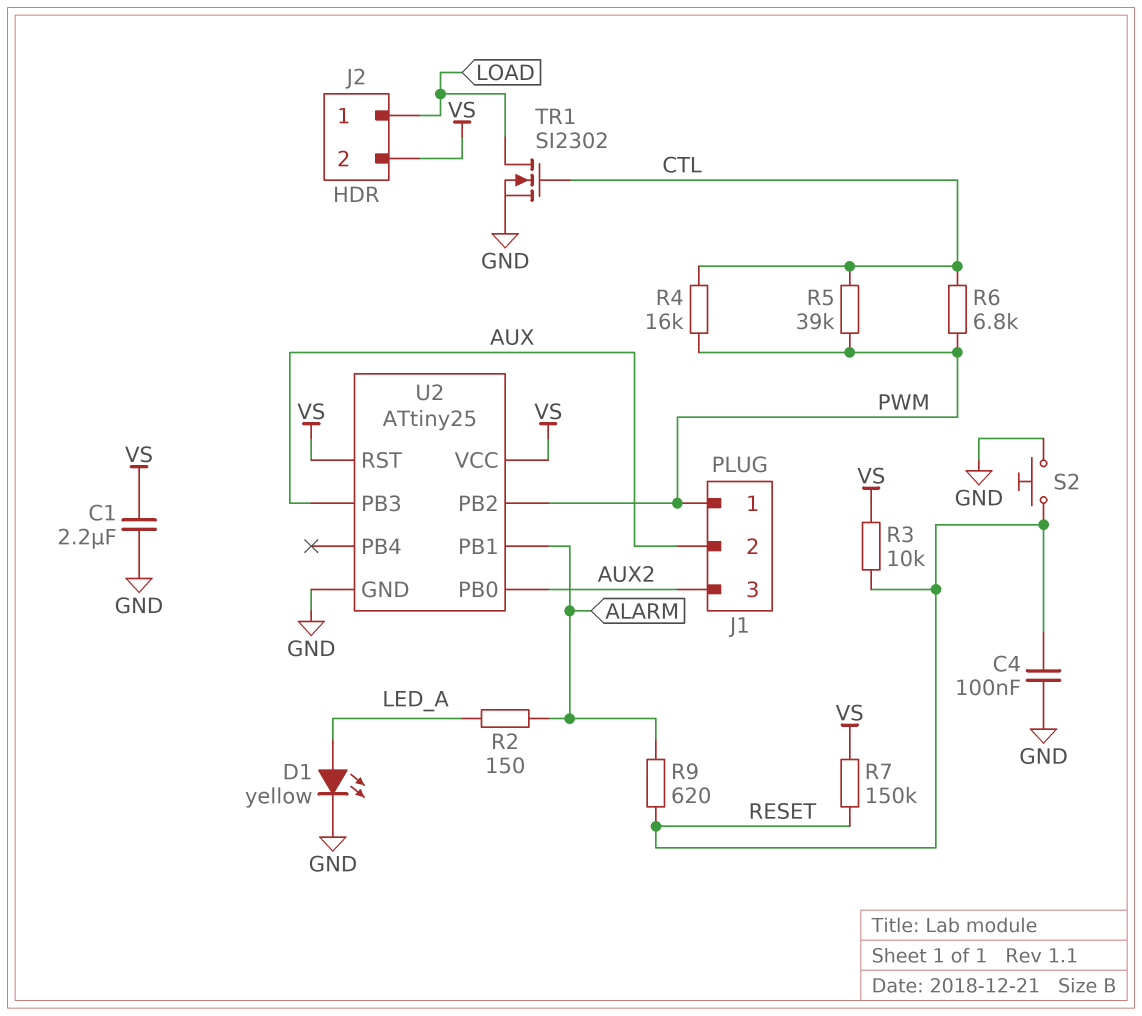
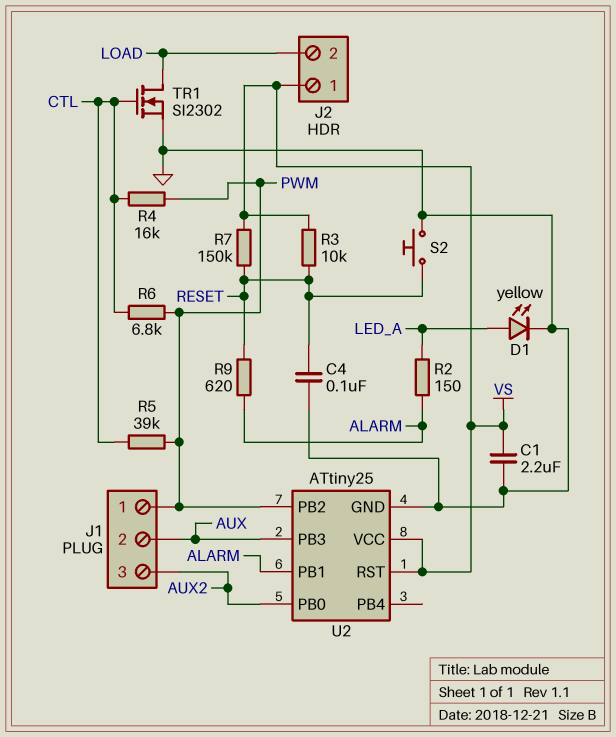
J2 pin 1: LOAD -> VS
J2 pin 2: VS -> LOAD

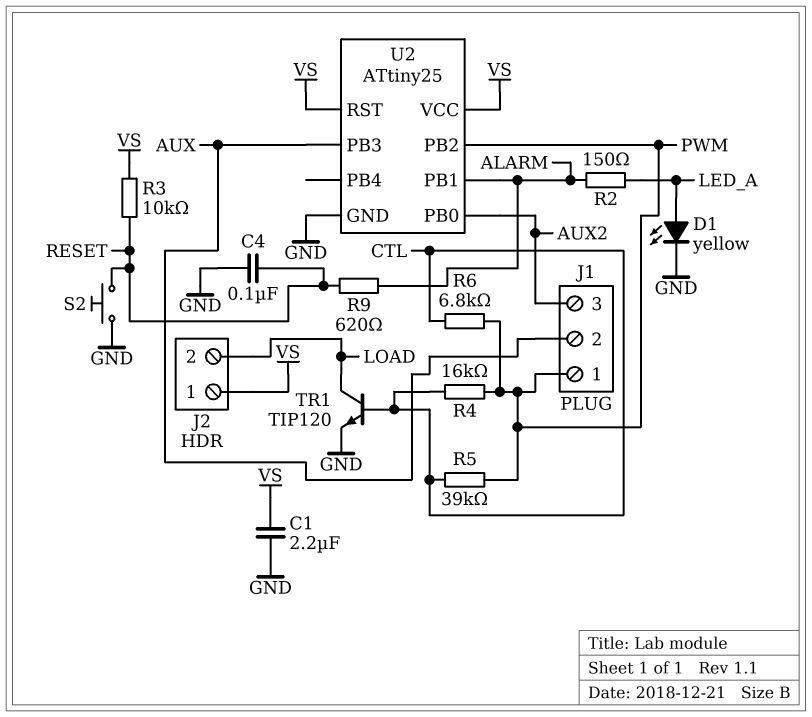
R7: 150k (RESET, VS) -> none
TR1: NMOS SI2302 (G CTL, D LOAD, S GND) -> NPN TIP120 (B CTL, C LOAD, E GND)

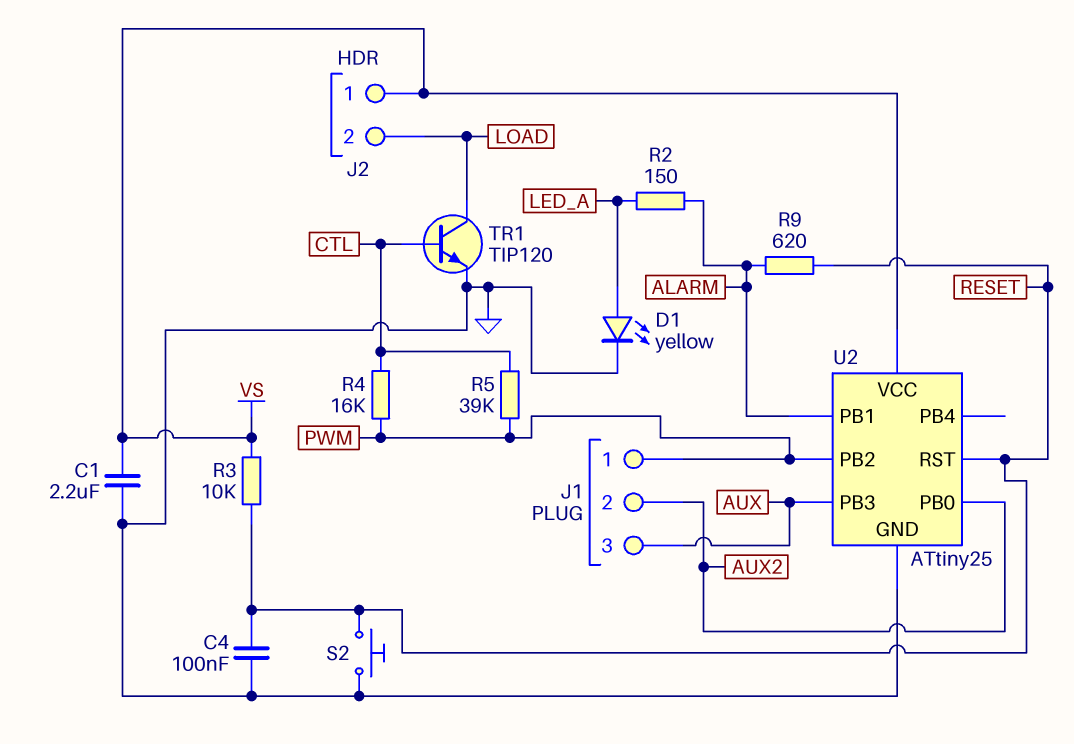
J1 pin 2: AUX -> AUX2
J1 pin 3: AUX2 -> AUX
R6: 6.8k (CTL, PWM) -> none
U2 pin RST: VS -> RESET

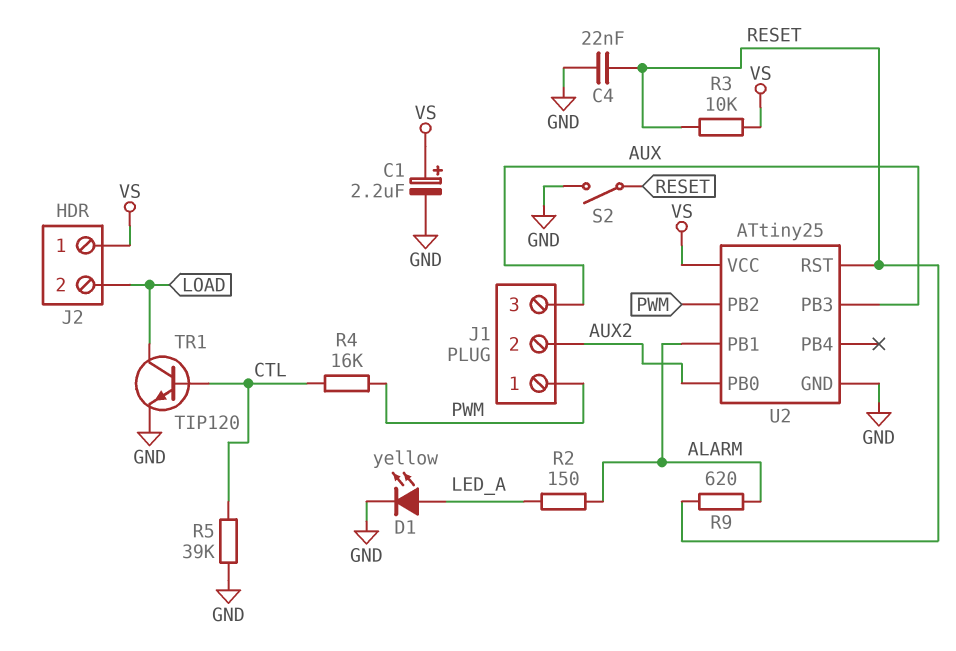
C1: 2.2uF (GND, VS) -> 2.2uF (plus VS, minus GND)
C4: 100nF (GND, RESET) -> 22nF (GND, RESET)
R5: 39k (CTL, PWM) -> 39k (CTL, GND)
S2: button (GND, RESET) -> switch (GND, RESET)

